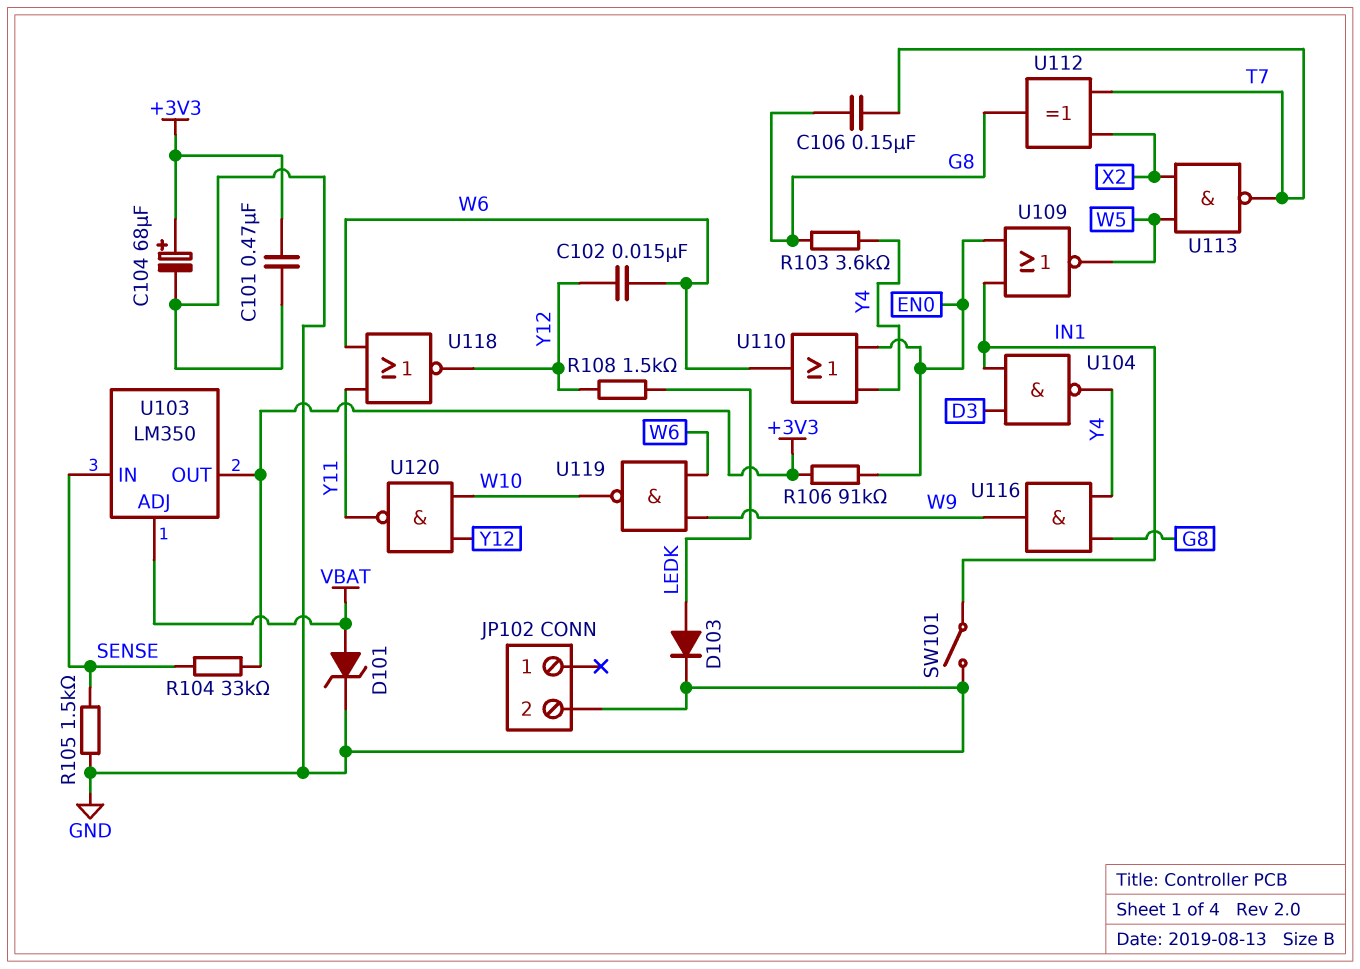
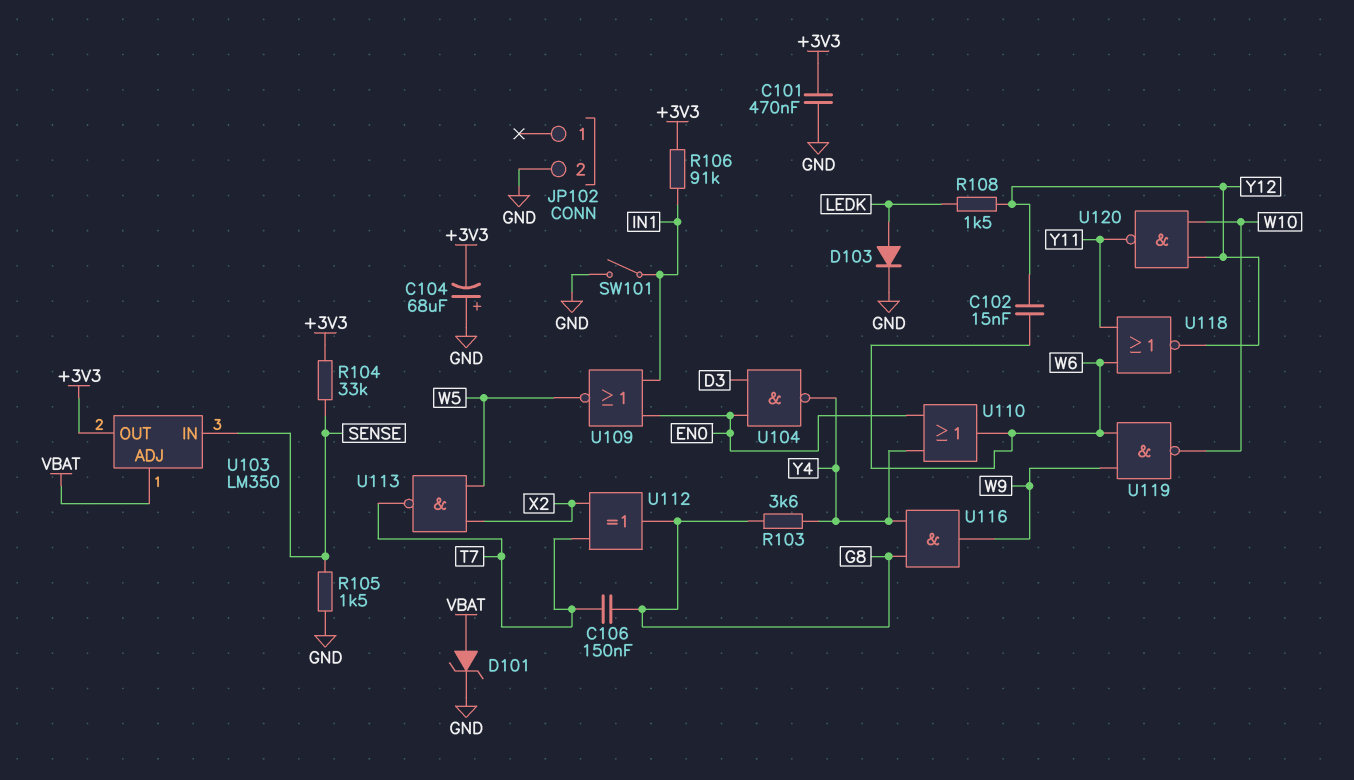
C104: 68uF (plus +3V3, minus GND) -> 68uF (plus GND, minus +3V3)
R106: 91k (+3V3, EN0) -> 91k (+3V3, IN1)
U104: NAND (in D3, in IN1, out Y4) -> NAND (in D3, in EN0, out Y4)

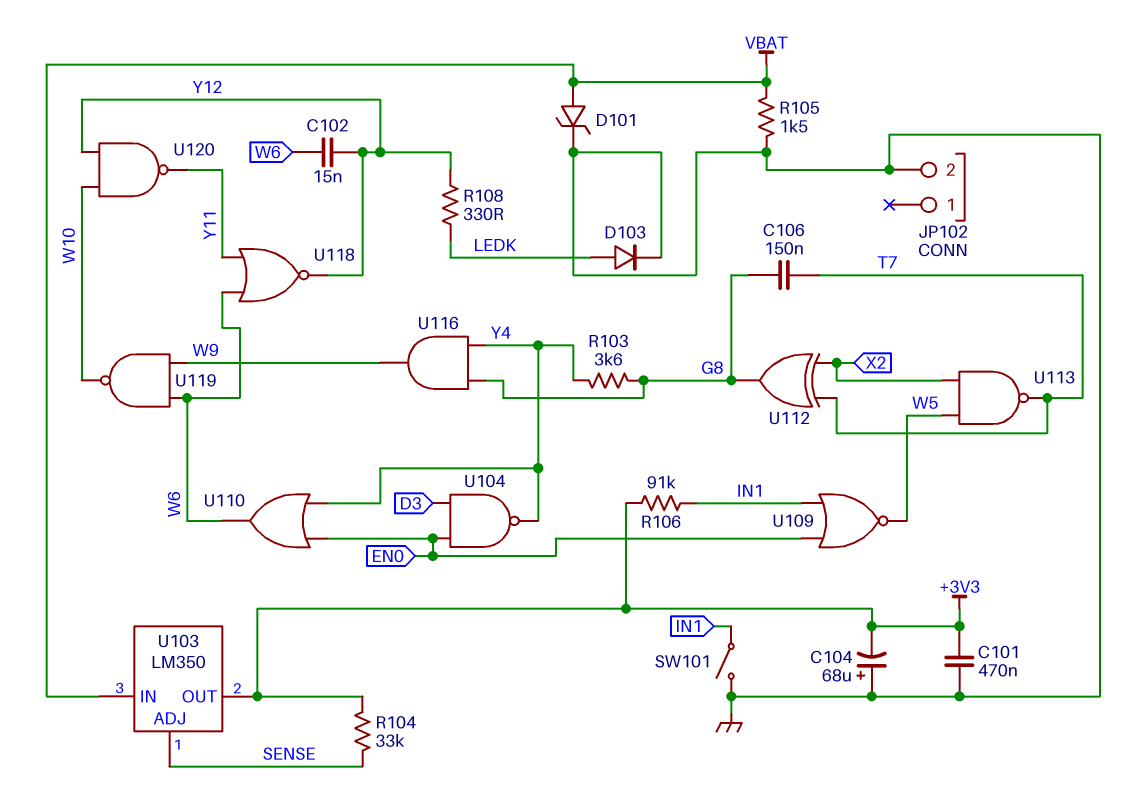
R105: 1.5k (GND, SENSE) -> 1.5k (GND, VBAT)
R108: 1.5k (LEDK, Y12) -> 330 (LEDK, Y12)
U103 pin ADJ: VBAT -> SENSE
U103 pin IN: SENSE -> VBAT

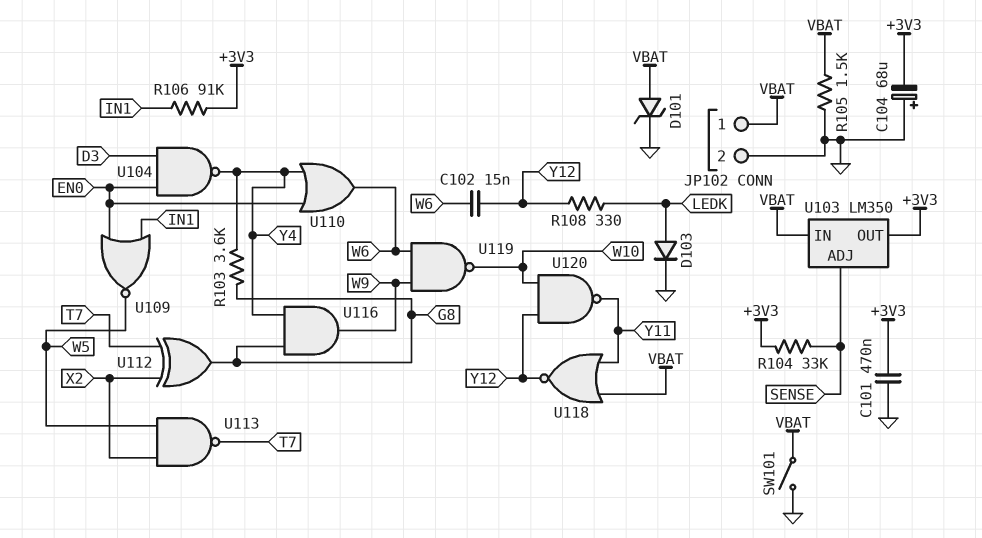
C106: 150nF (G8, T7) -> none
JP102 pin 1: none -> VBAT
SW101: switch (GND, IN1) -> switch (GND, VBAT)
U118: NOR (in W6, in Y11, out Y12) -> NOR (in VBAT, in Y11, out Y12)

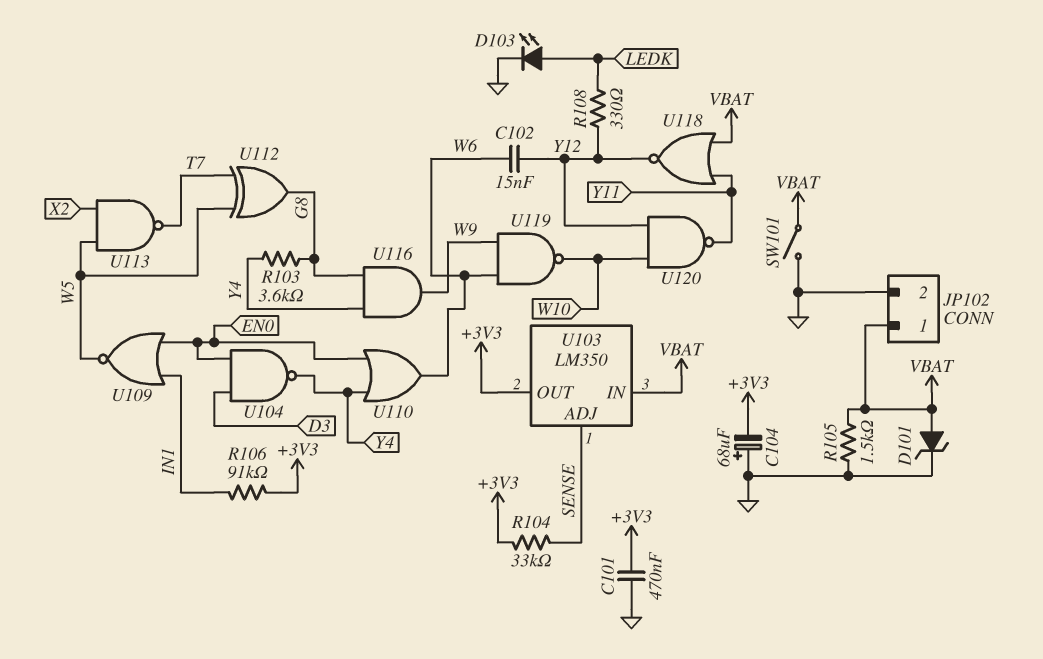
D103: diode (A LEDK, K GND) -> LED (A LEDK, K GND)
U112: XOR (in T7, in X2, out G8) -> XOR (in T7, in W5, out G8)

